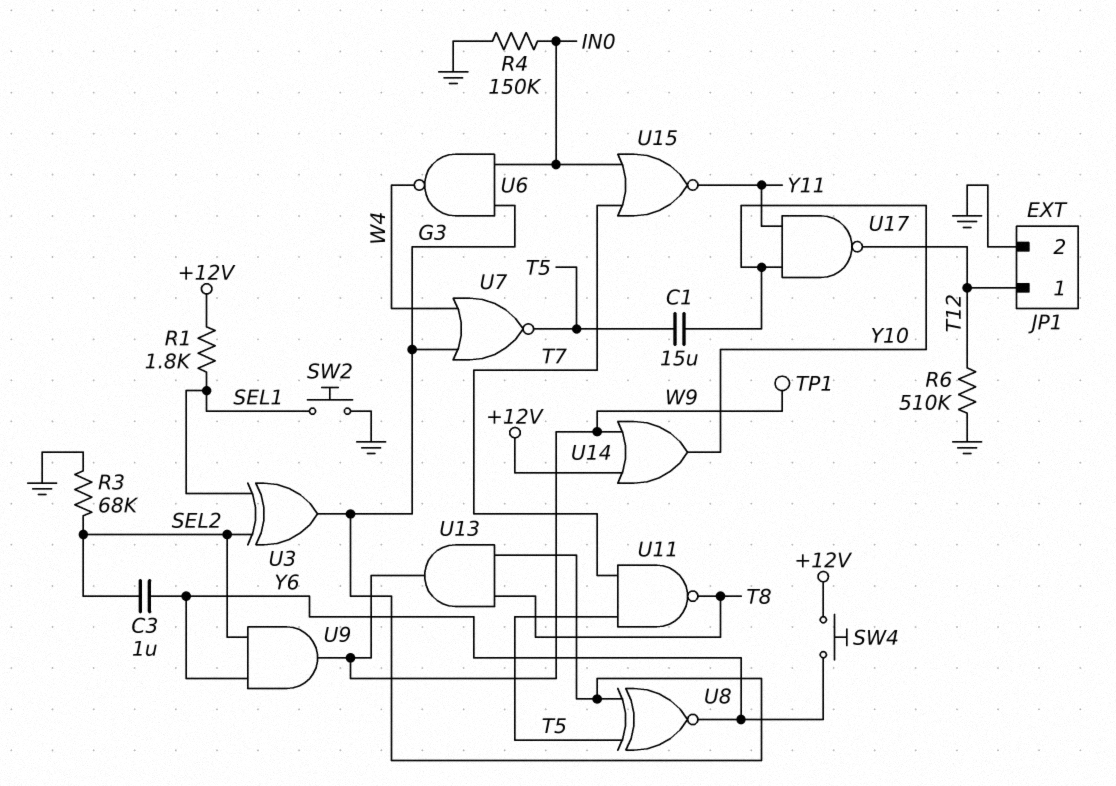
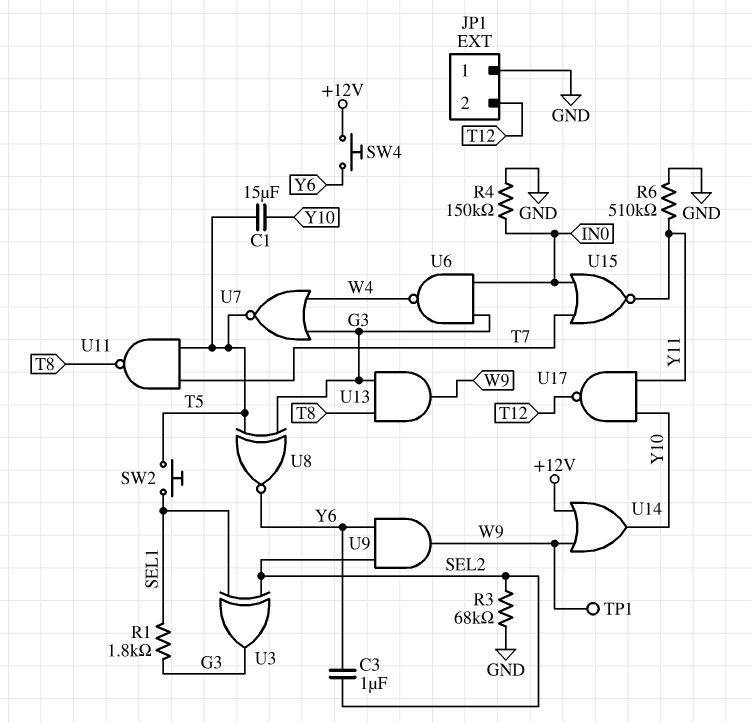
JP1 pin 1: T12 -> GND
JP1 pin 2: GND -> T12
R1: 1.8k (+12V, SEL1) -> 1.8k (G3, SEL1)
R6: 510k (GND, T12) -> 510k (GND, Y11)
SW2: button (GND, SEL1) -> button (SEL1, T5)

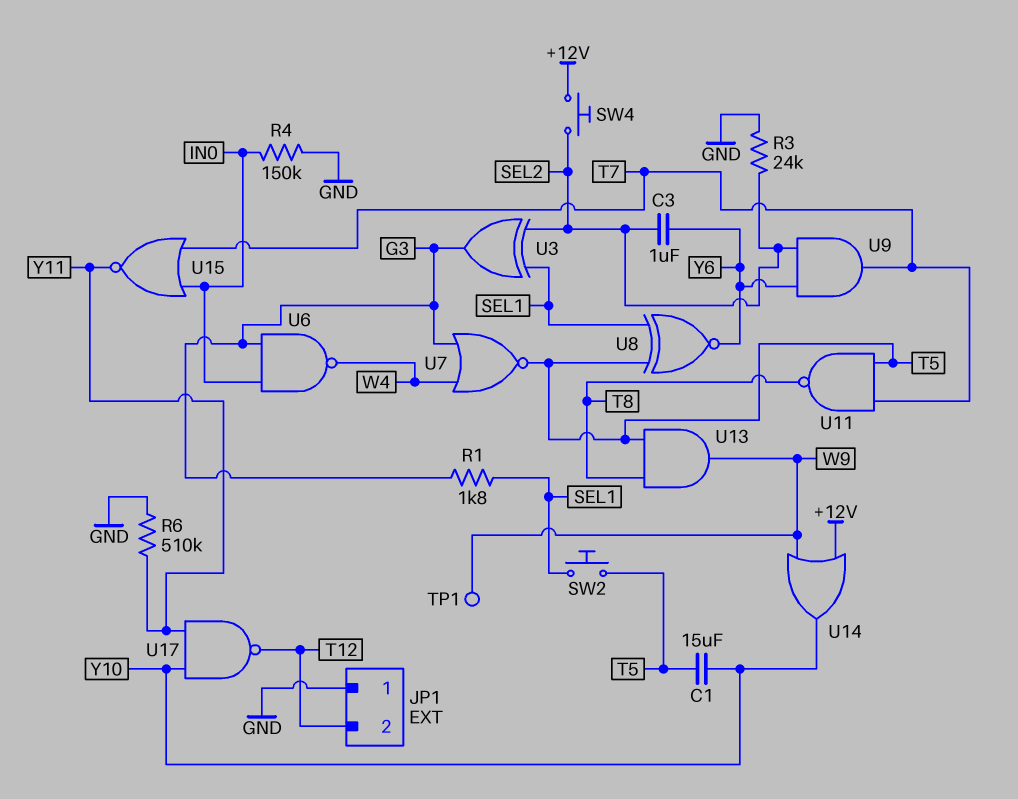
R3: 68k (GND, SEL2) -> 24k (GND, SEL2)
SW4: button (+12V, Y6) -> button (+12V, SEL2)
U8: XNOR (in G3, in T5, out Y6) -> XNOR (in SEL1, in T5, out Y6)
U9: AND (in SEL2, in Y6, out W9) -> AND (in SEL2, in Y6, out T7)
U13: AND (in G3, in T8, out W9) -> AND (in T5, in T8, out W9)

